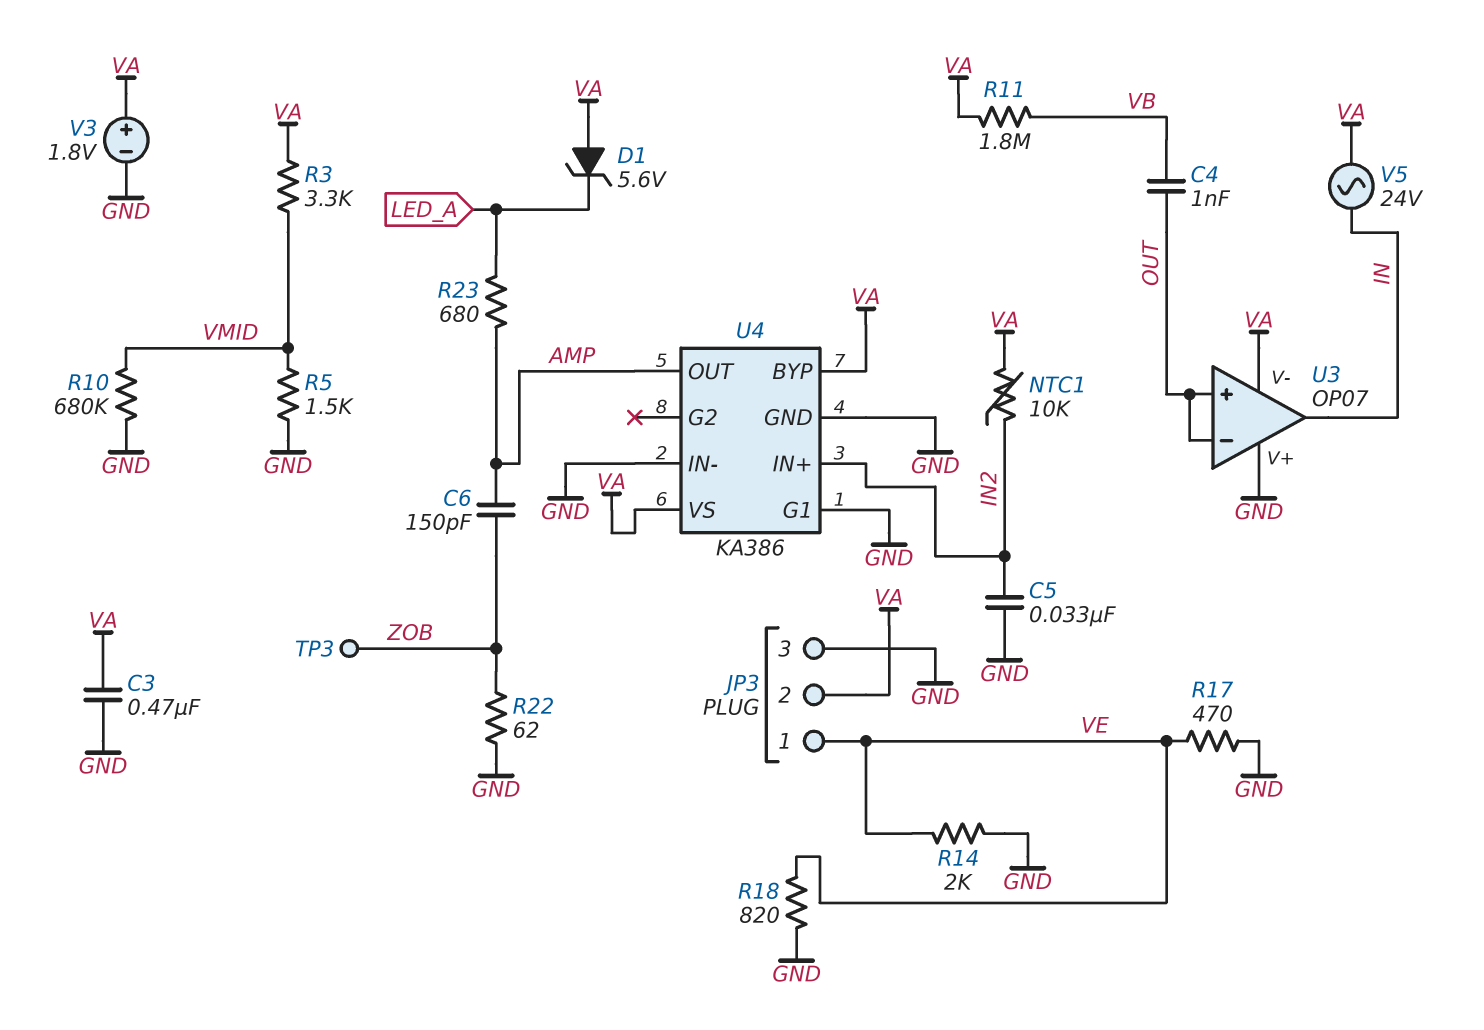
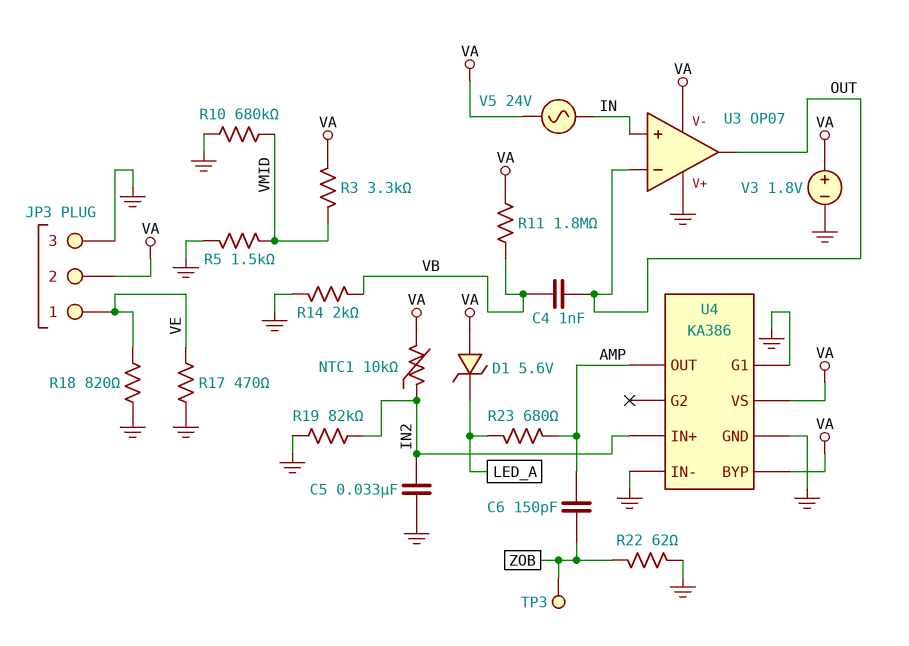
C3: 470nF (GND, VA) -> none
R14: 2k (GND, VE) -> 2k (GND, VB)
R19: none -> 82k (GND, IN2)
U3 pin in+: OUT -> IN
U3 pin out: IN -> OUT

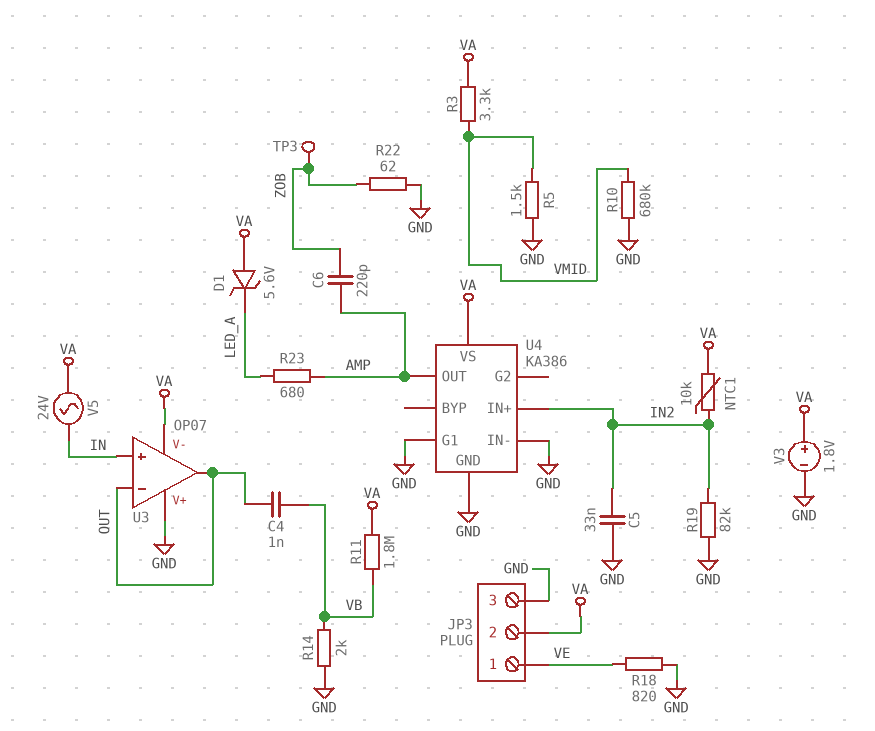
C6: 150pF (AMP, ZOB) -> 220pF (AMP, ZOB)
R17: 470 (GND, VE) -> none
U4 pin BYP: VA -> none

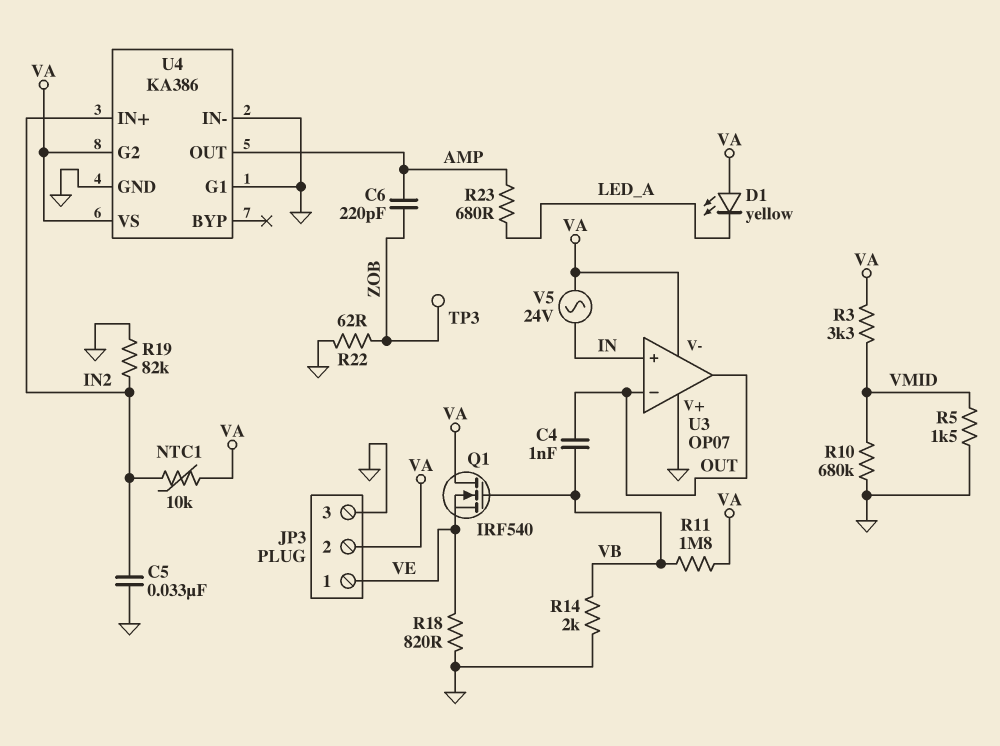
D1: zener 5.6V (A VA, K LED_A) -> LED yellow (A VA, K LED_A)
Q1: none -> NMOS IRF540 (G VB, D VA, S VE)
U4 pin G2: none -> VA
V3: 1.8V (plus VA, minus GND) -> none

